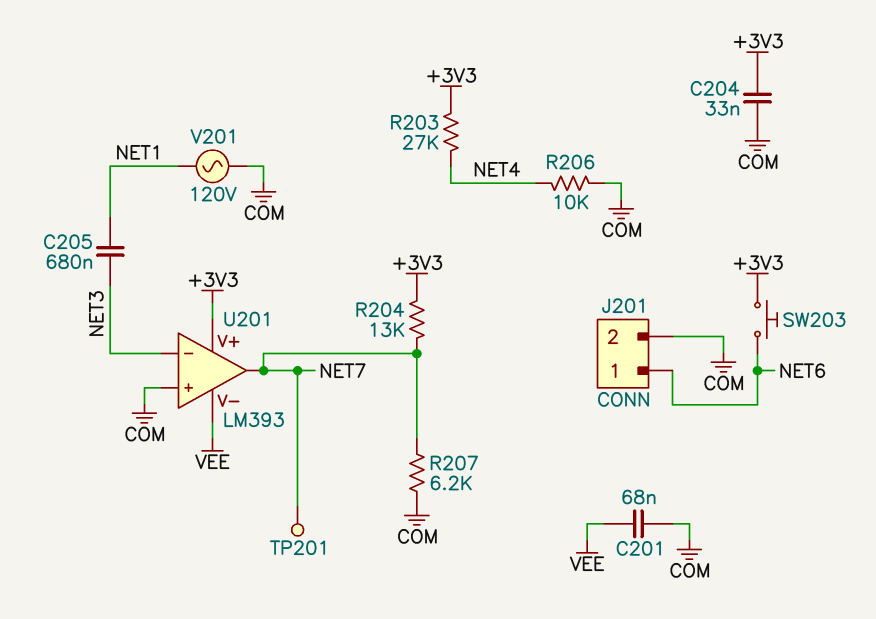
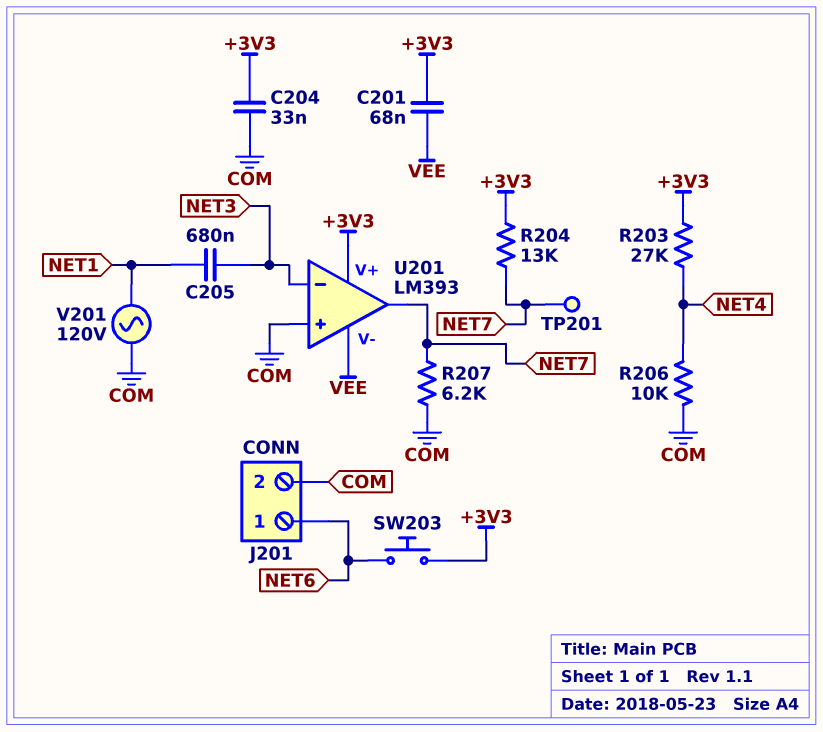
C201: 68nF (COM, VEE) -> 68nF (+3V3, VEE)

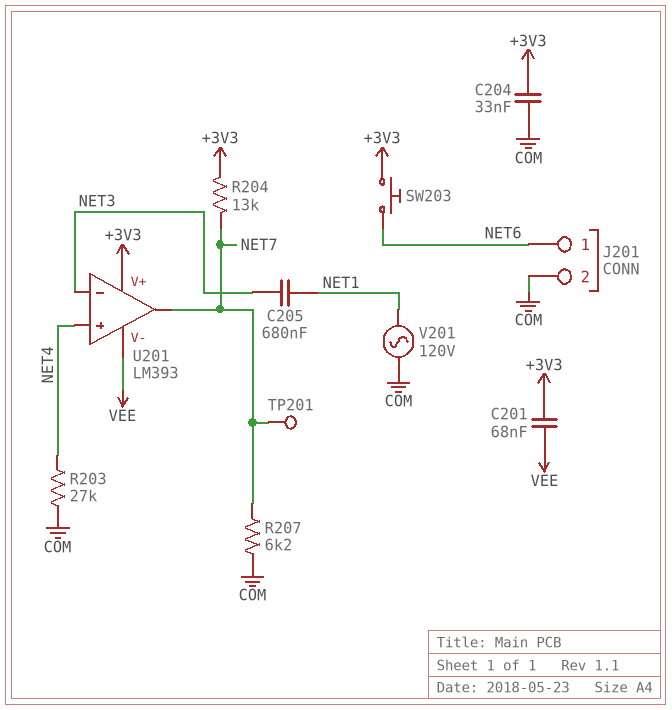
R203: 27k (+3V3, NET4) -> 27k (COM, NET4)
R206: 10k (COM, NET4) -> none
U201 pin in+: COM -> NET4

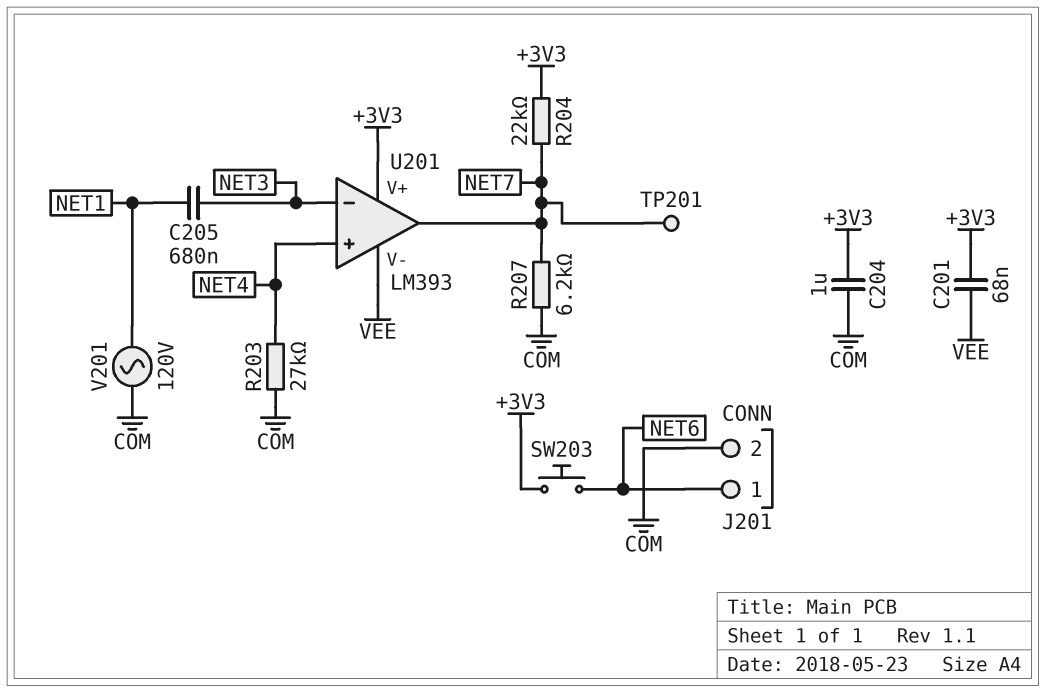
C204: 33nF (+3V3, COM) -> 1uF (+3V3, COM)
R204: 13k (+3V3, NET7) -> 22k (+3V3, NET7)

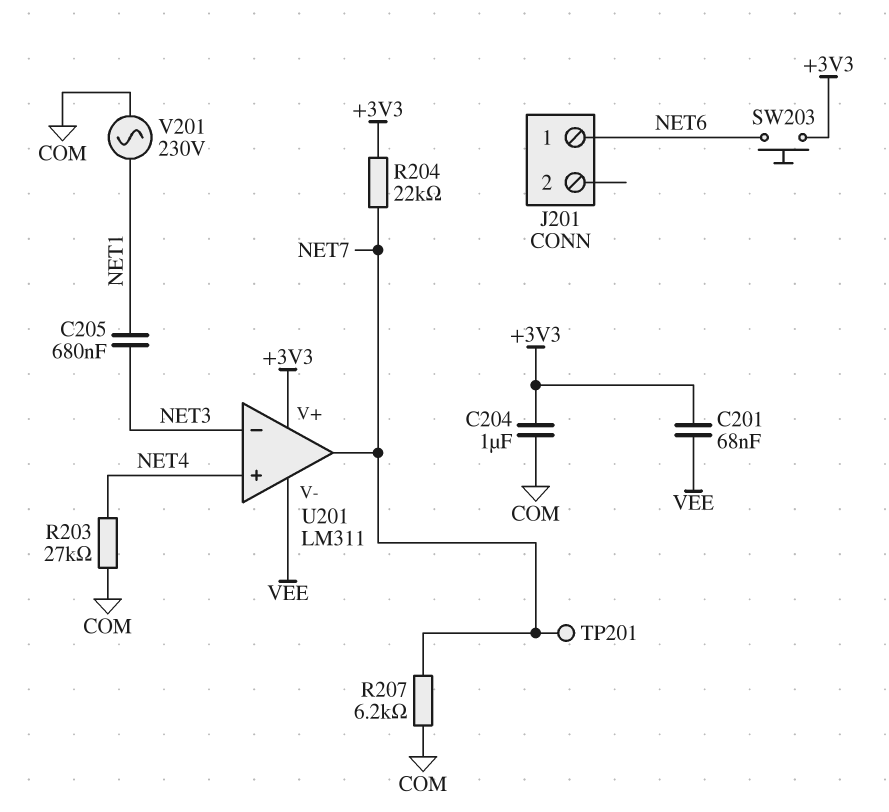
J201 pin 2: COM -> none
U201: LM393 -> LM311
V201: AC 120V (COM, NET1) -> AC 230V (COM, NET1)

